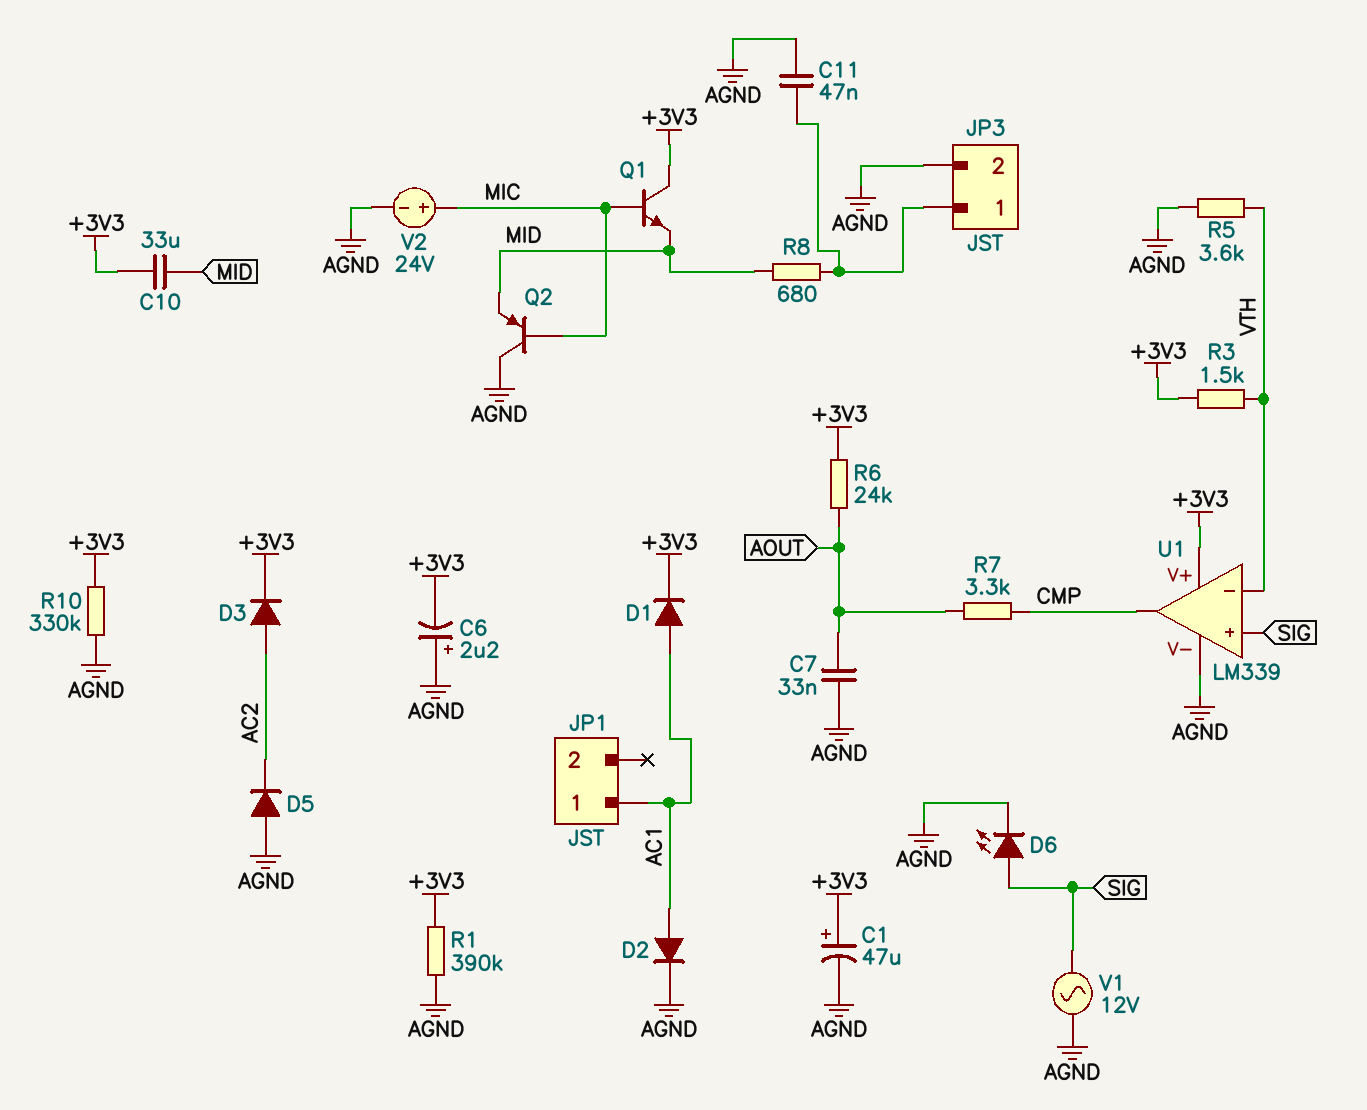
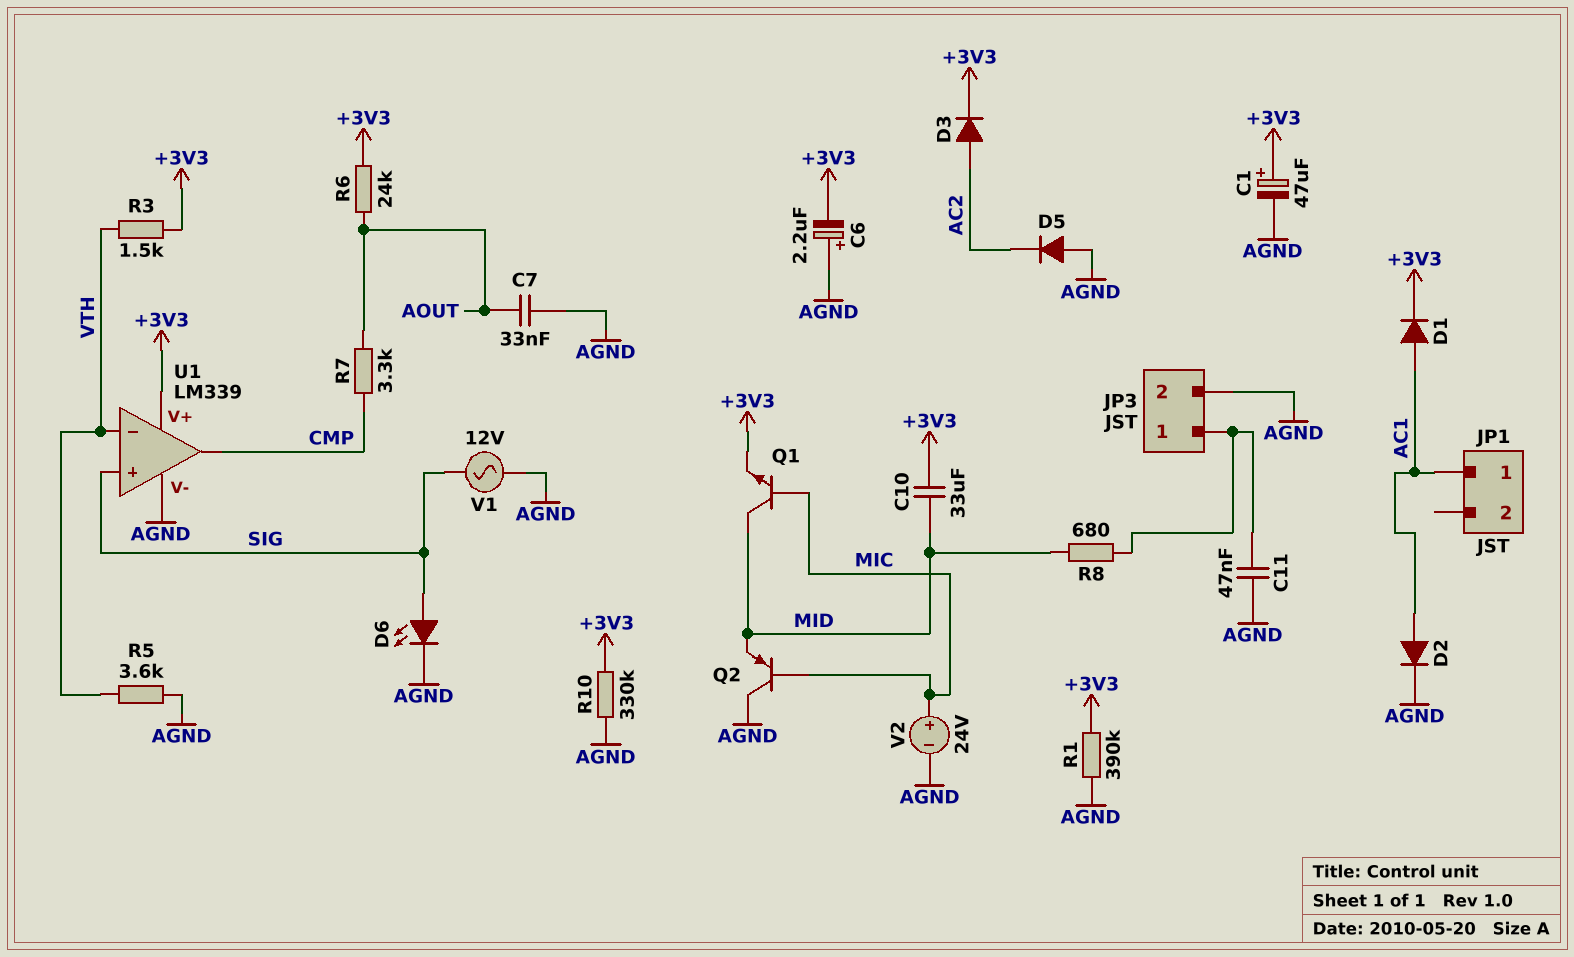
Q1: NPN (B MIC, C +3V3, E MID) -> NPN (B MIC, C MID, E +3V3)

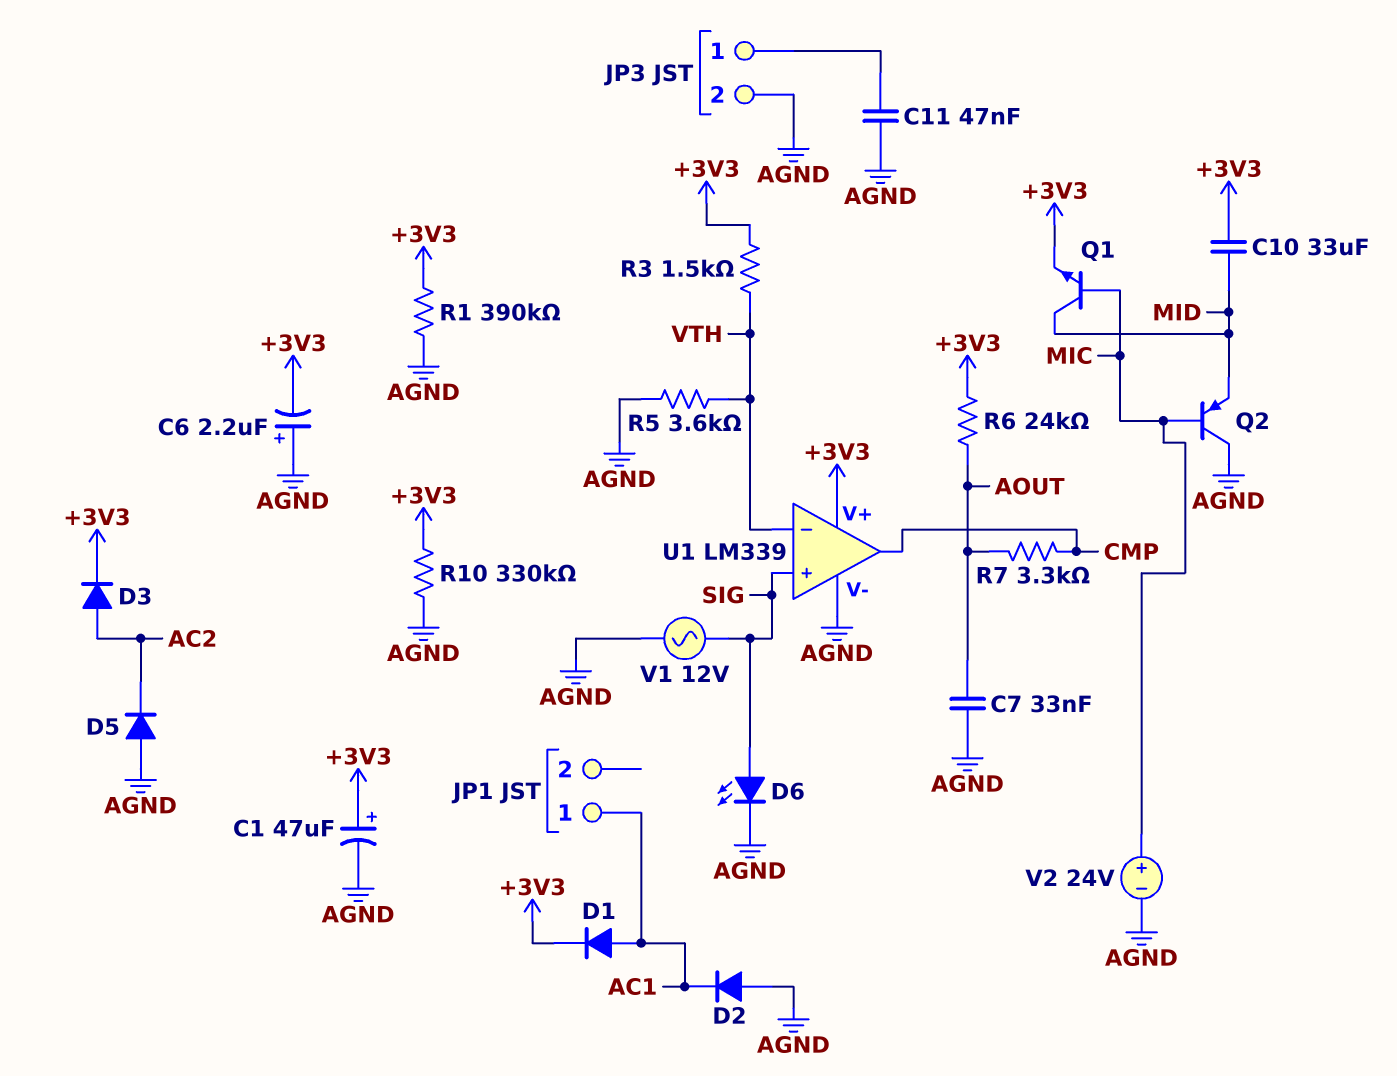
D2: diode (A AC1, K AGND) -> diode (A AGND, K AC1)
R8: 680 (JP3/1, MID) -> none

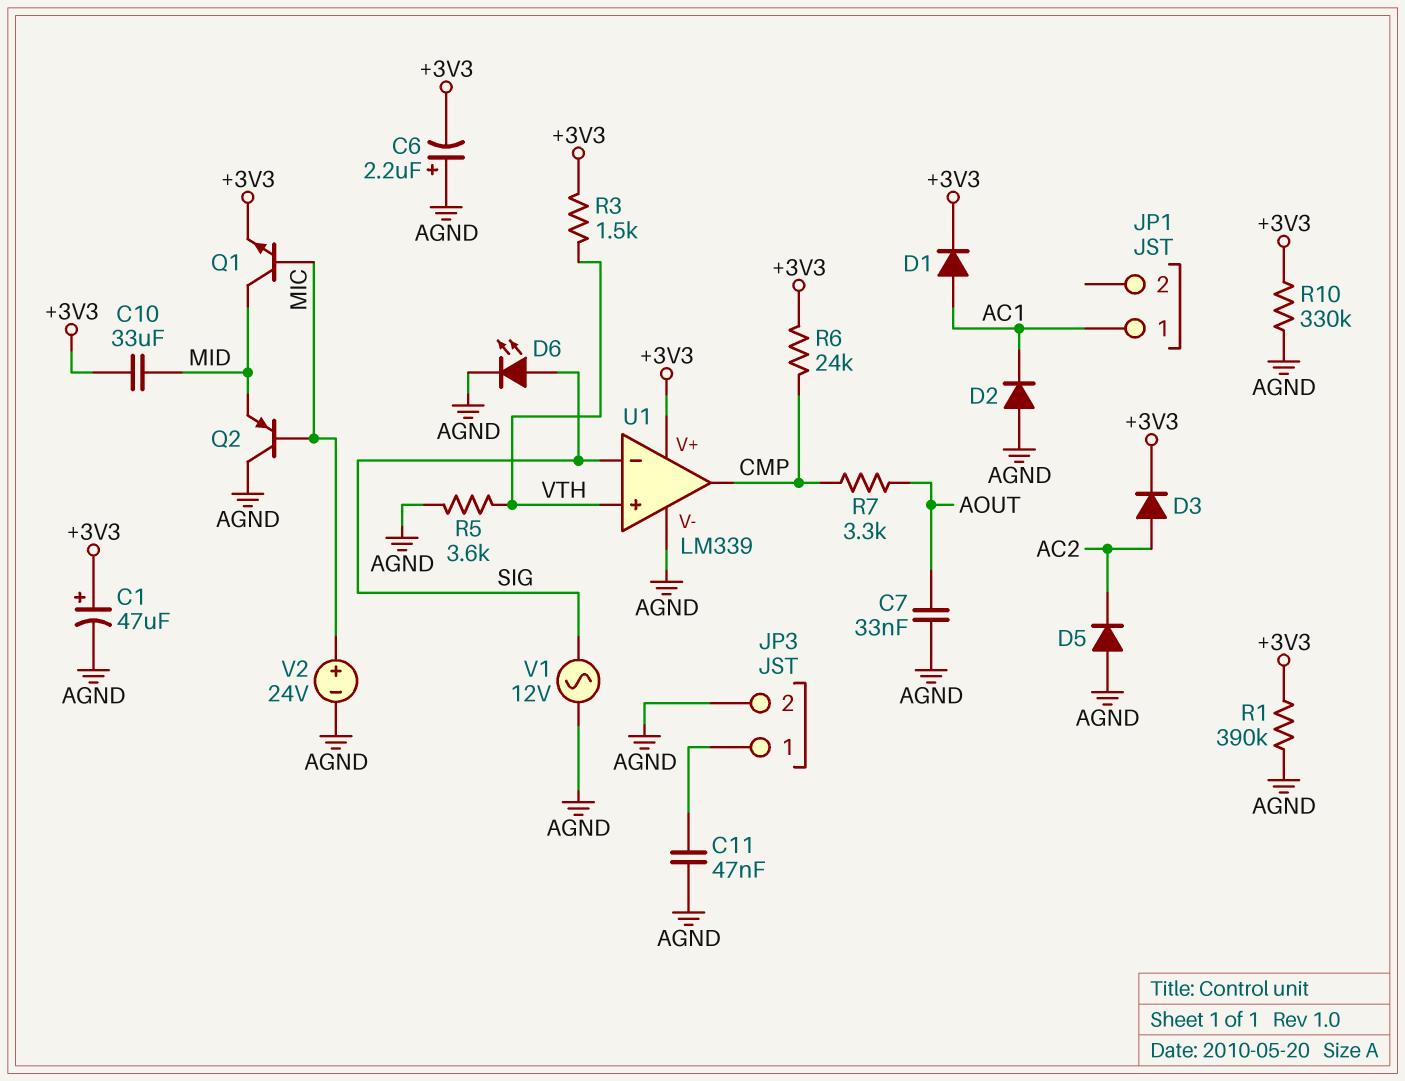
R6: 24k (+3V3, AOUT) -> 24k (+3V3, CMP)
U1 pin in+: SIG -> VTH
U1 pin in-: VTH -> SIG

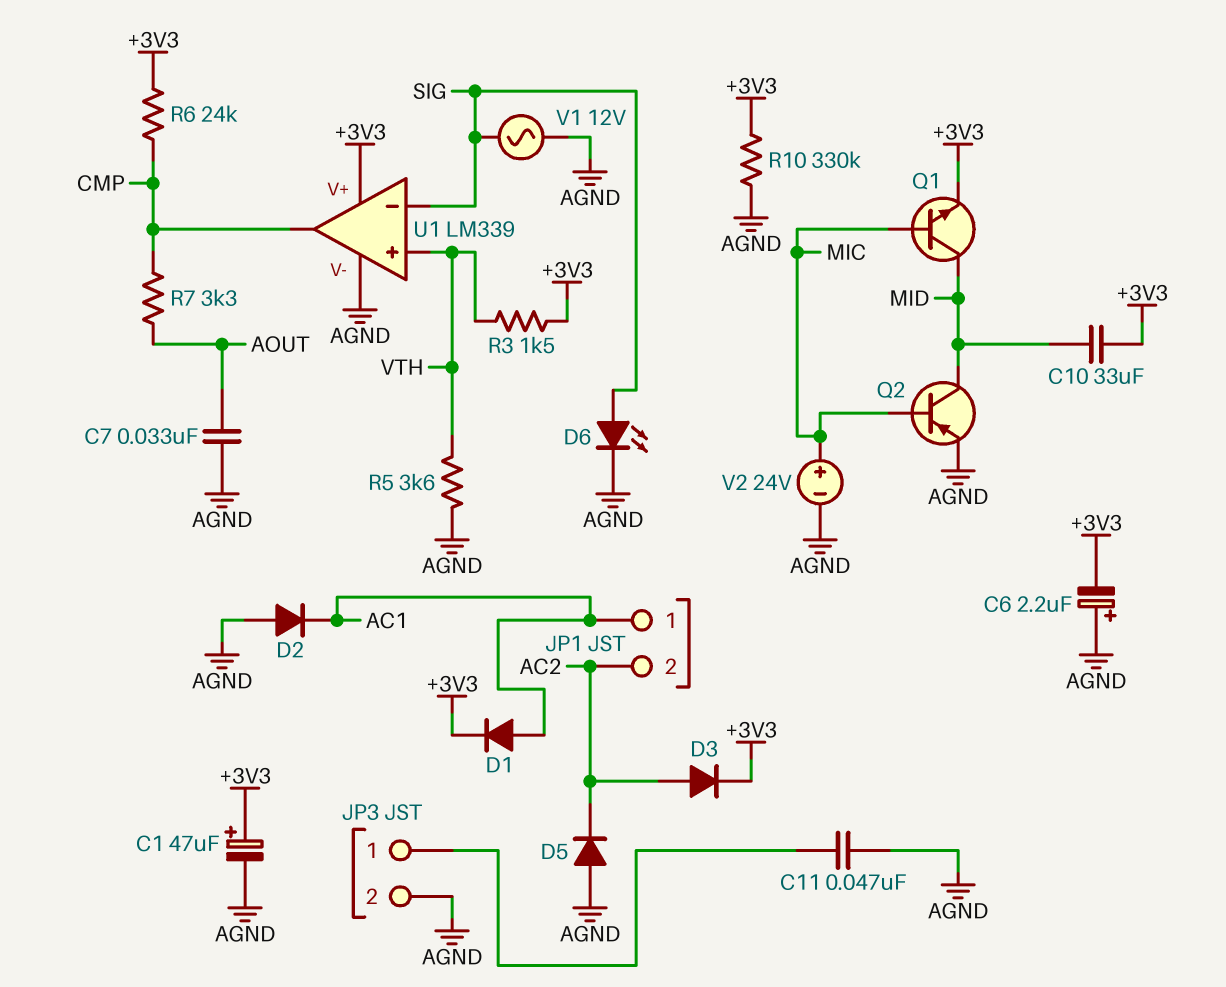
JP1 pin 2: none -> AC2
Q2: PNP (B MIC, C AGND, E MID) -> PNP (B MIC, C MID, E AGND)
R1: 390k (+3V3, AGND) -> none

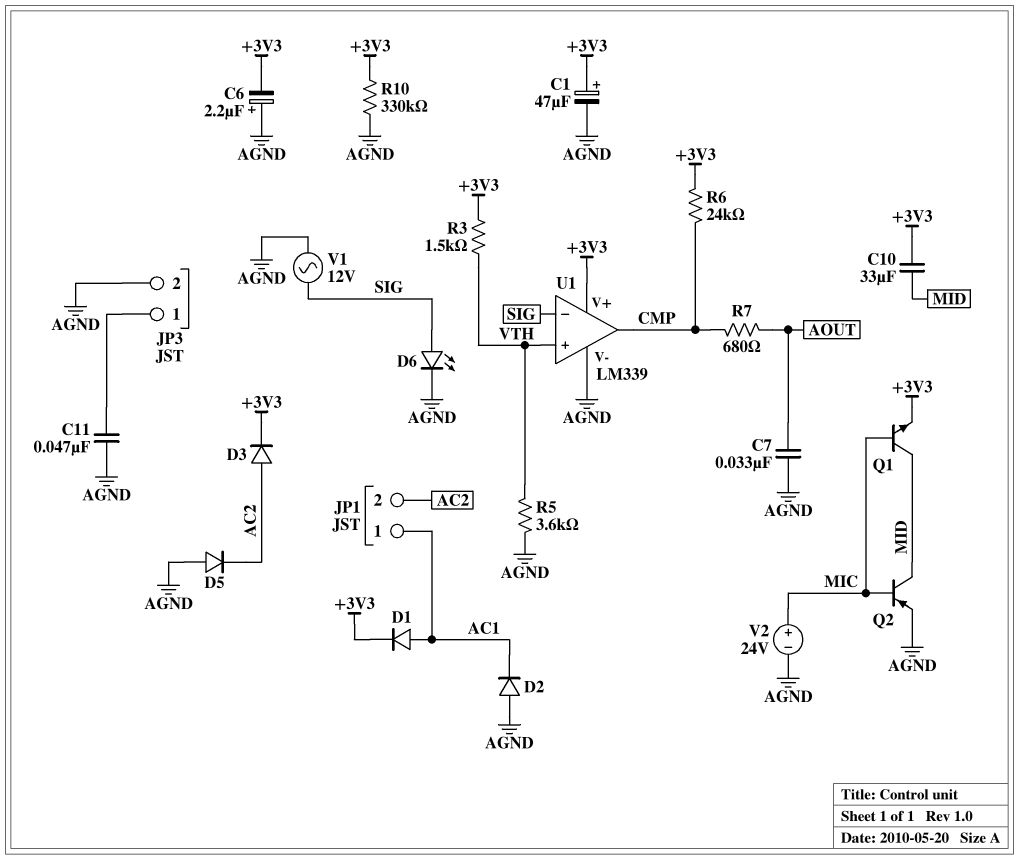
R7: 3.3k (AOUT, CMP) -> 680 (AOUT, CMP)

